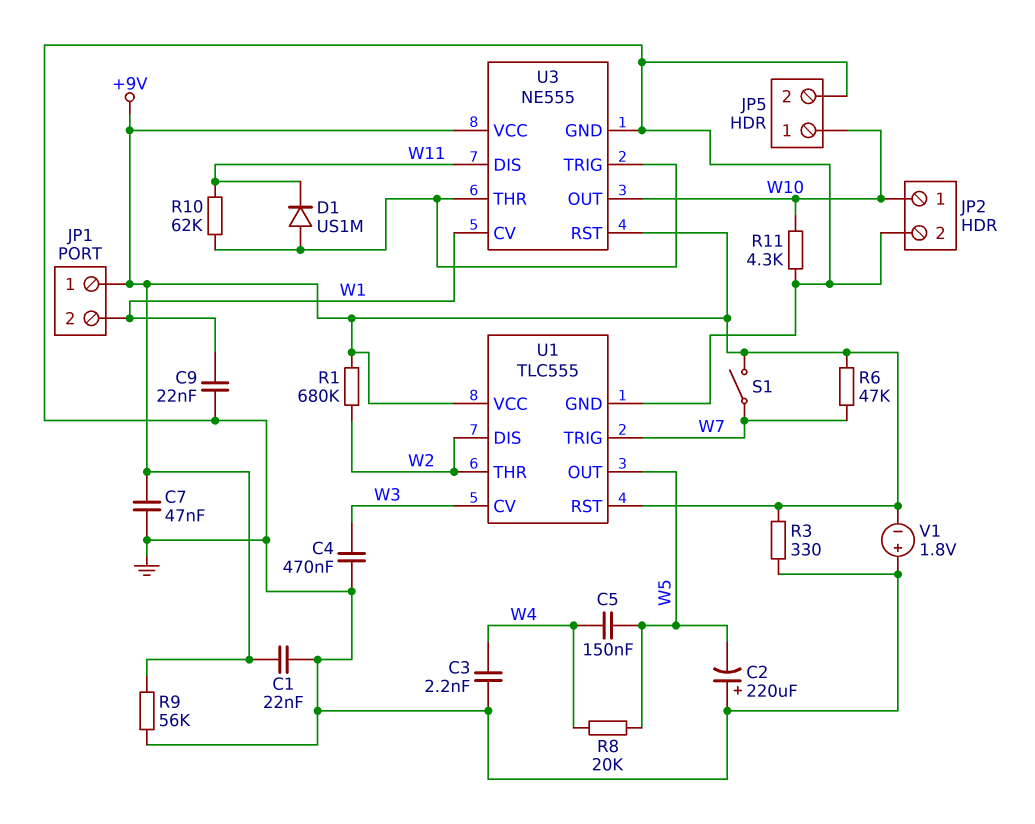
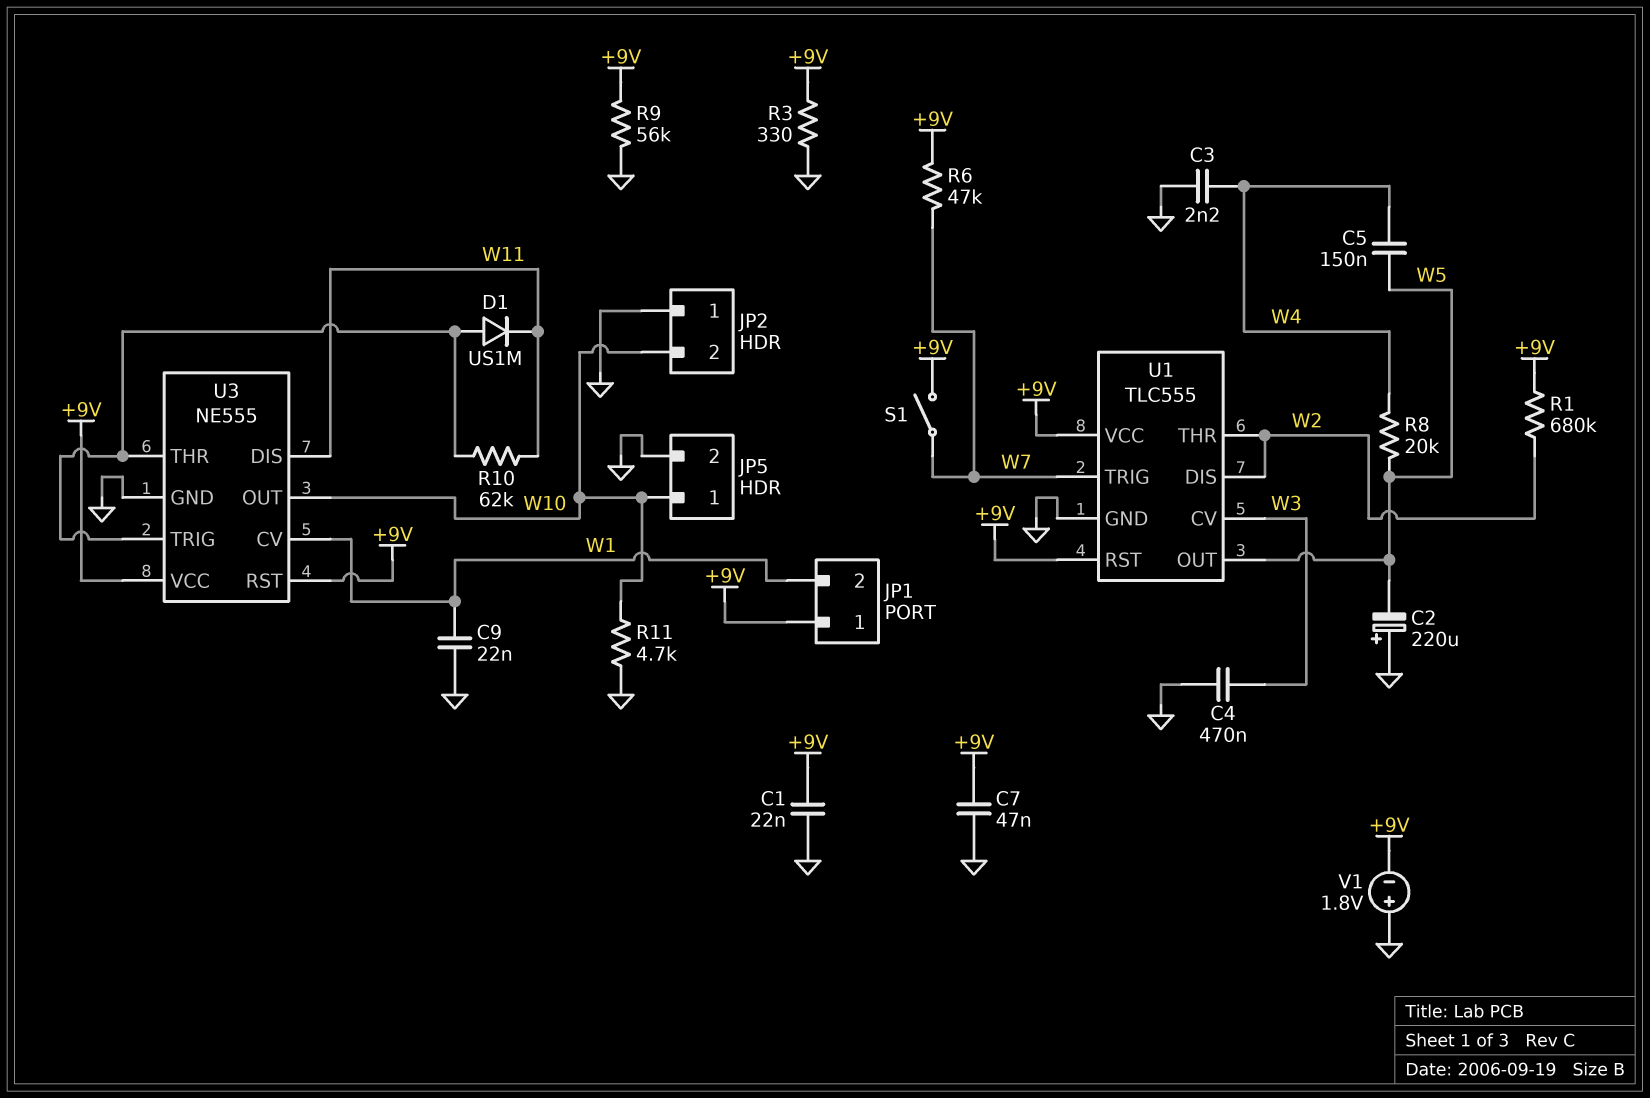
JP2 pin 1: W10 -> GND
JP2 pin 2: GND -> W10
R11: 4.3k (GND, W10) -> 4.7k (GND, W10)

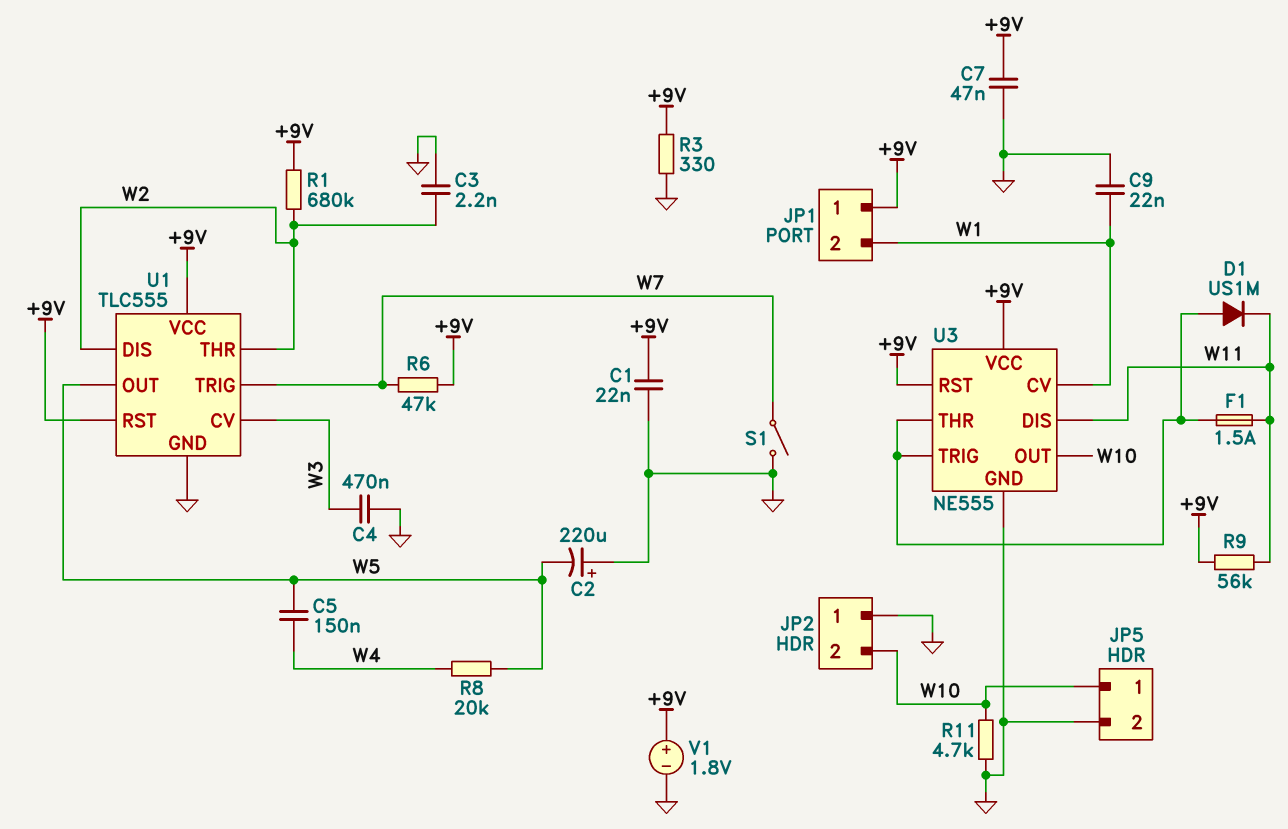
C3: 2.2nF (GND, W4) -> 2.2nF (GND, W2)
F1: none -> 1.5A (U3/THR, W11)
R9: 56k (+9V, GND) -> 56k (+9V, W11)
R10: 62k (U3/THR, W11) -> none
S1: switch (+9V, W7) -> switch (GND, W7)
V1: 1.8V (plus GND, minus +9V) -> 1.8V (plus +9V, minus GND)

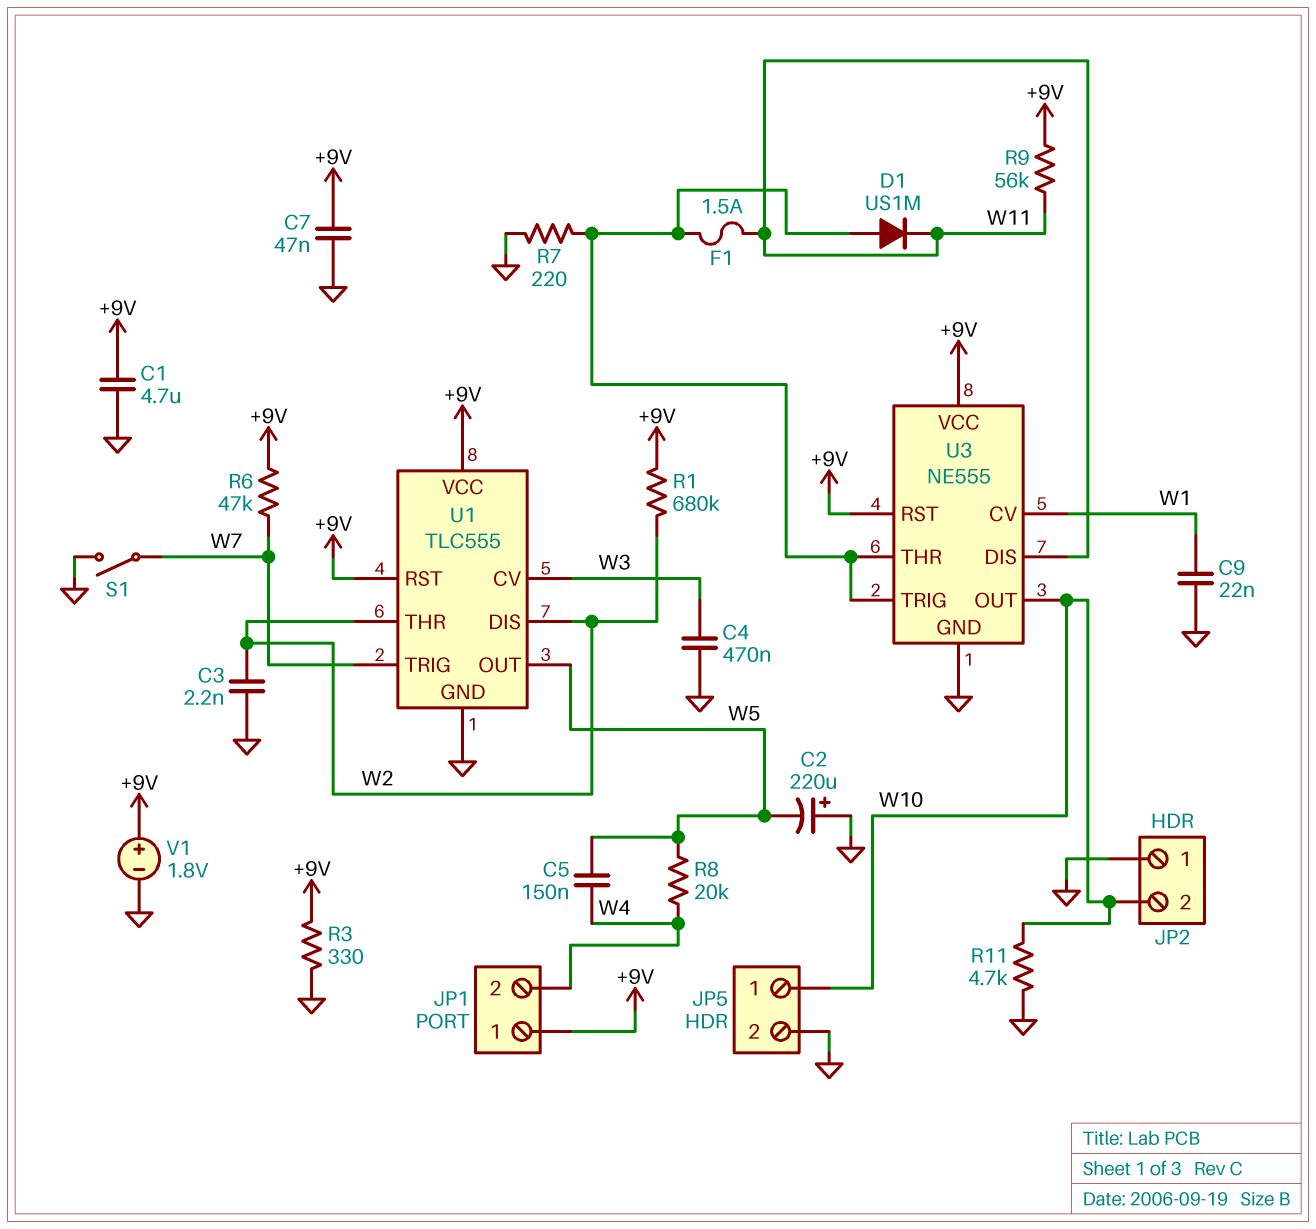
C1: 22nF (+9V, GND) -> 4.7uF (+9V, GND)
JP1 pin 2: W1 -> W4
R7: none -> 220 (GND, U3/THR)

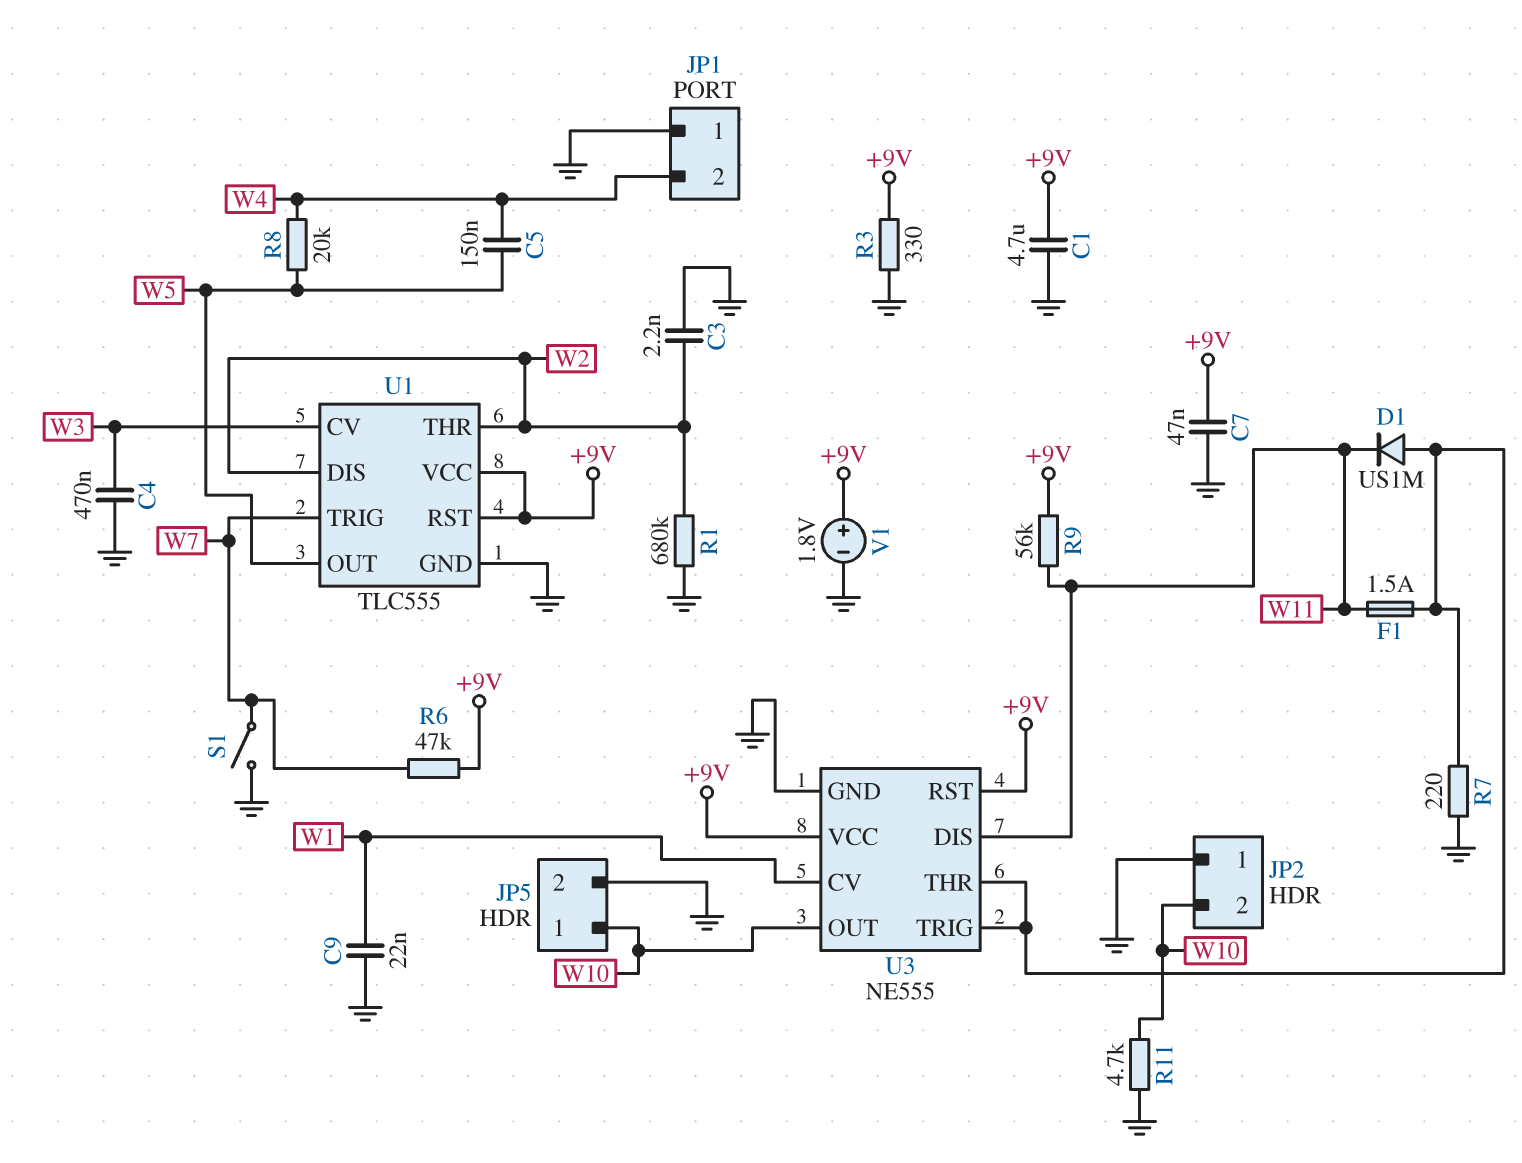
C2: 220uF (plus GND, minus W5) -> none
JP1 pin 1: +9V -> GND
R1: 680k (+9V, W2) -> 680k (GND, W2)

